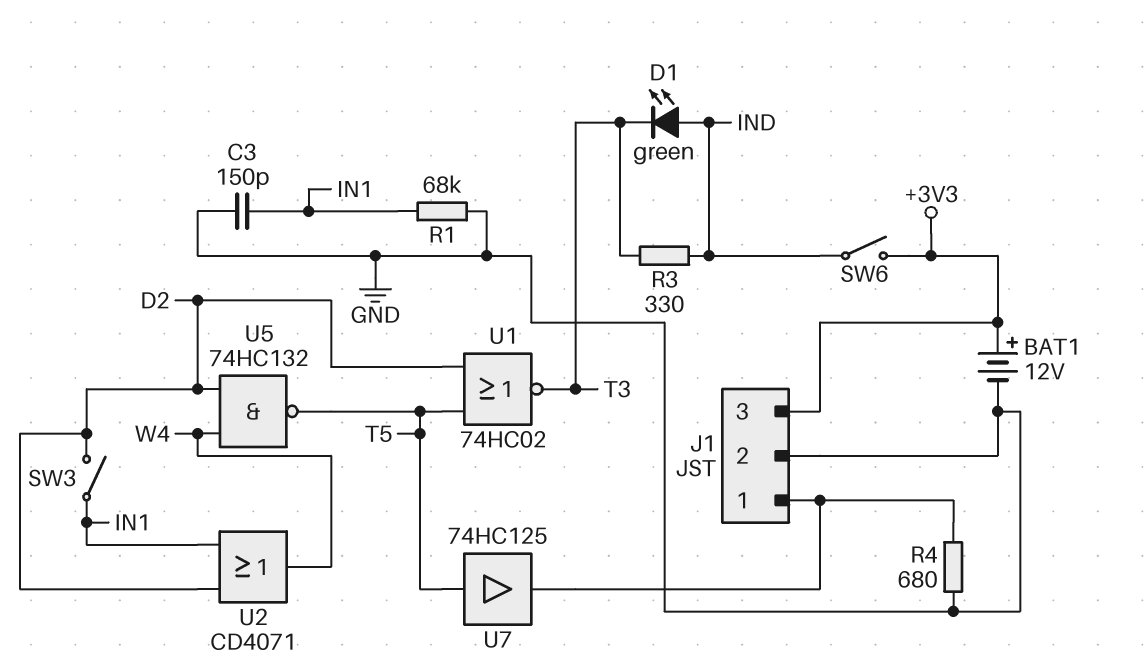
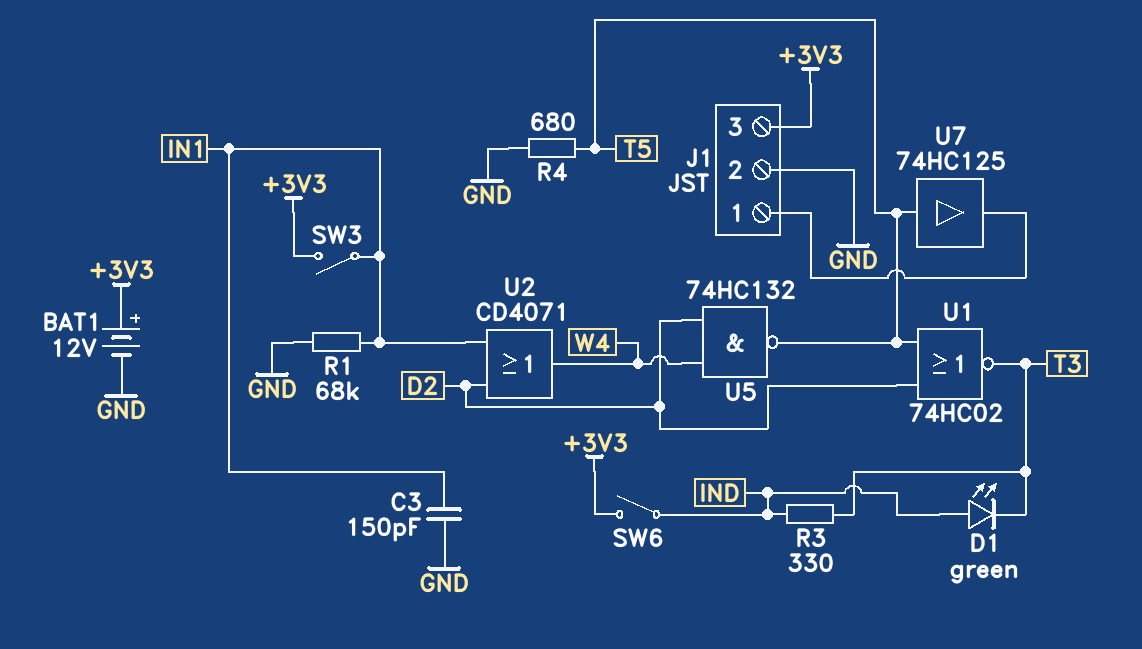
R4: 680 (GND, J1/1) -> 680 (GND, T5)
SW3: switch (D2, IN1) -> switch (+3V3, IN1)

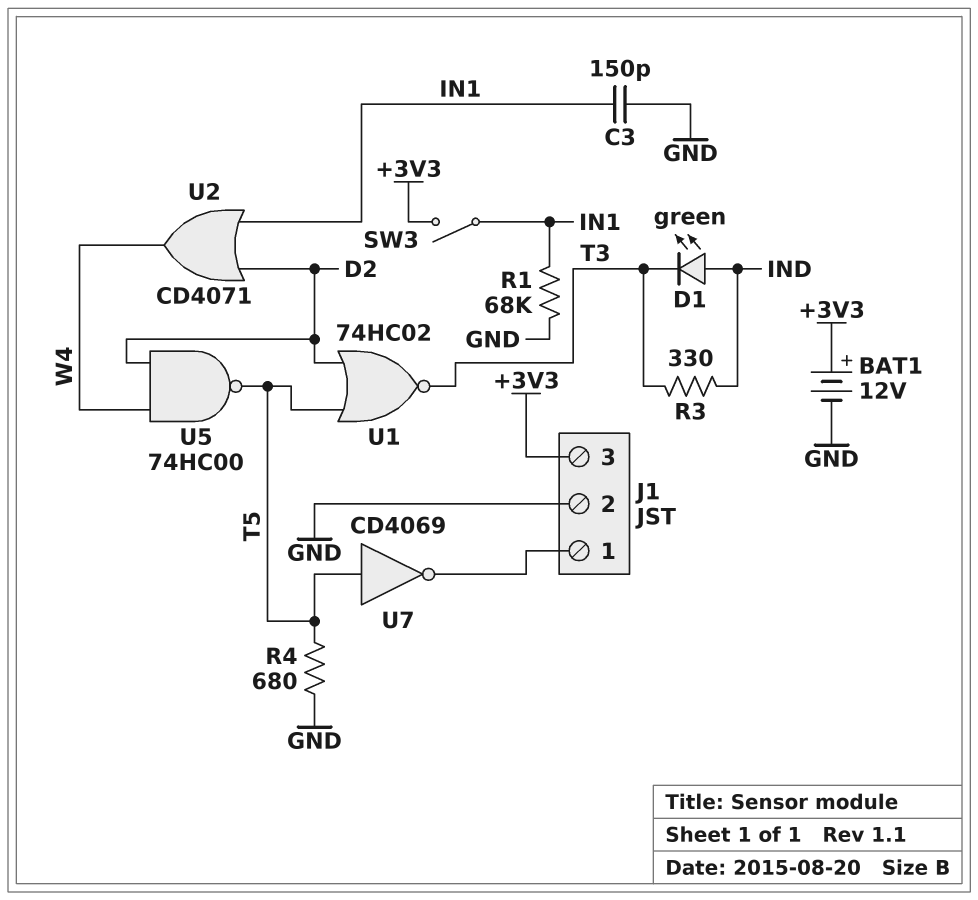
SW6: switch (+3V3, IND) -> none
U5: NAND 74HC132 (in D2, in W4, out T5) -> NAND 74HC00 (in D2, in W4, out T5)
U7: buffer 74HC125 (in T5, out J1/1) -> NOT CD4069 (in T5, out J1/1)

